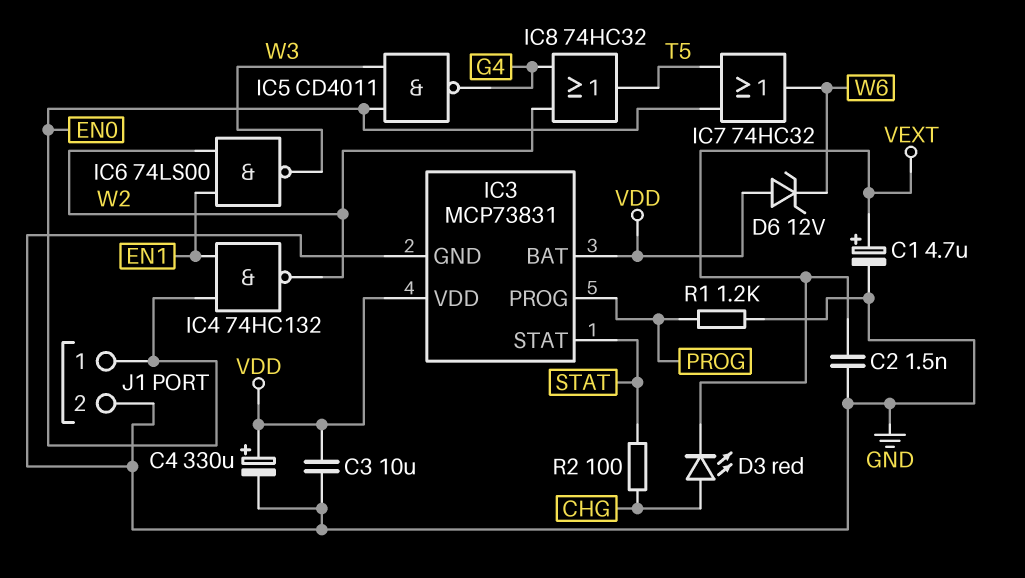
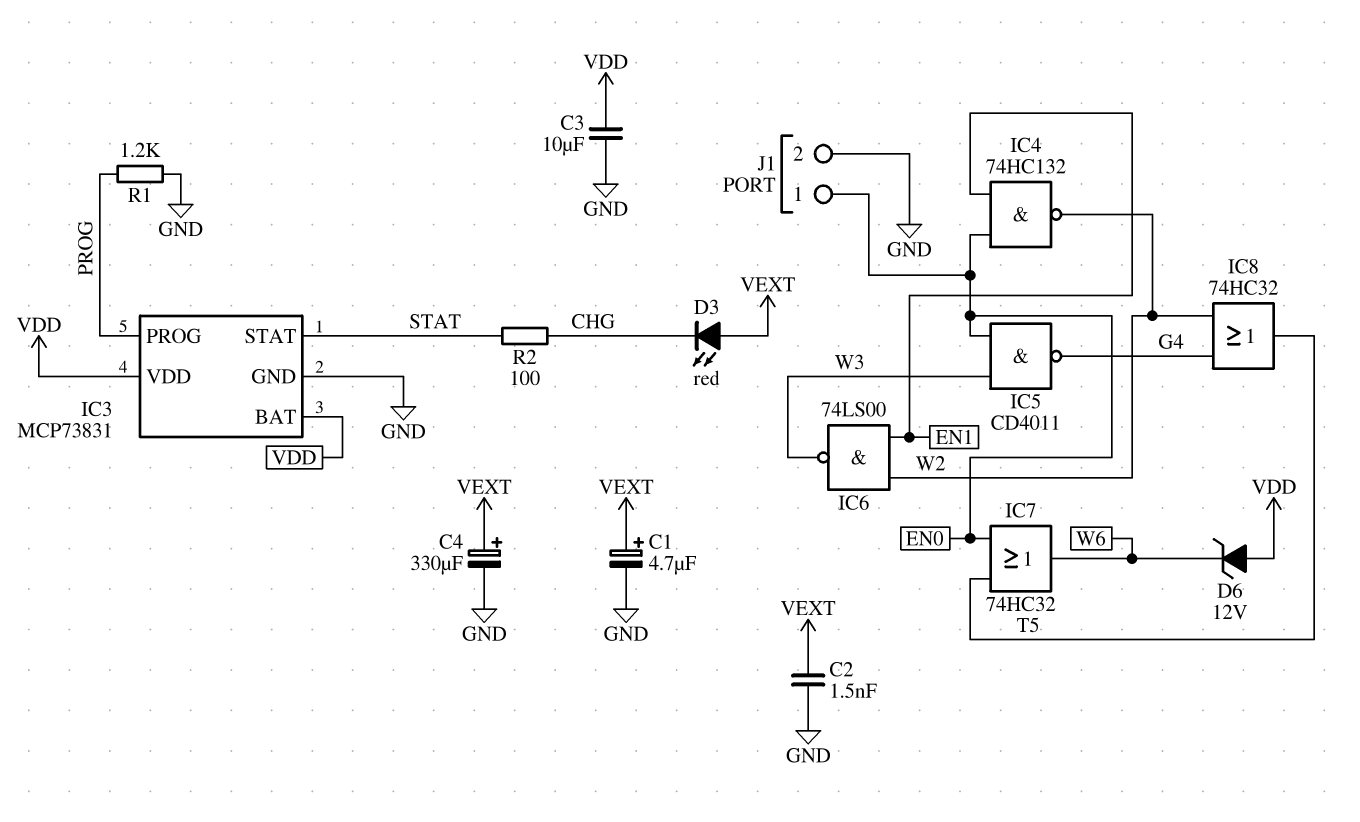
C4: 330uF (plus VDD, minus GND) -> 330uF (plus VEXT, minus GND)
D3: LED red (A CHG, K VEXT) -> LED red (A VEXT, K CHG)

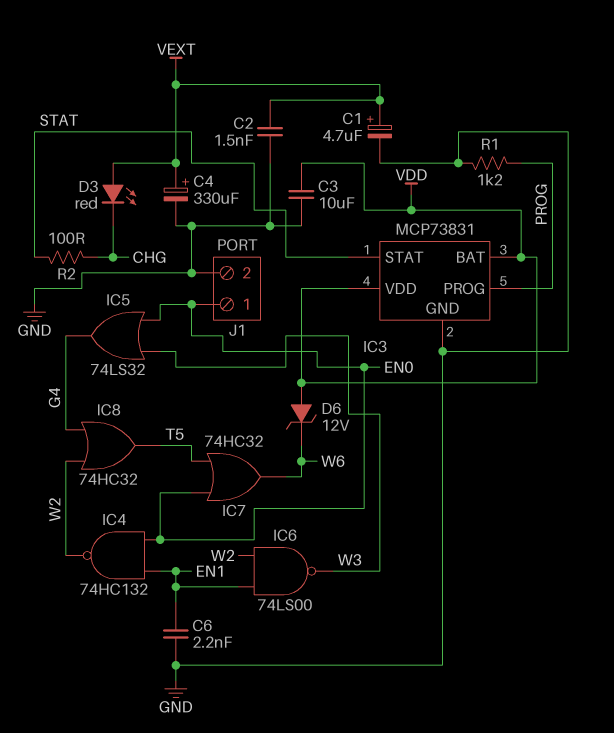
C6: none -> 2.2nF (EN1, GND)
IC5: NAND CD4011 (in EN0, in W3, out G4) -> OR 74LS32 (in EN0, in W3, out G4)

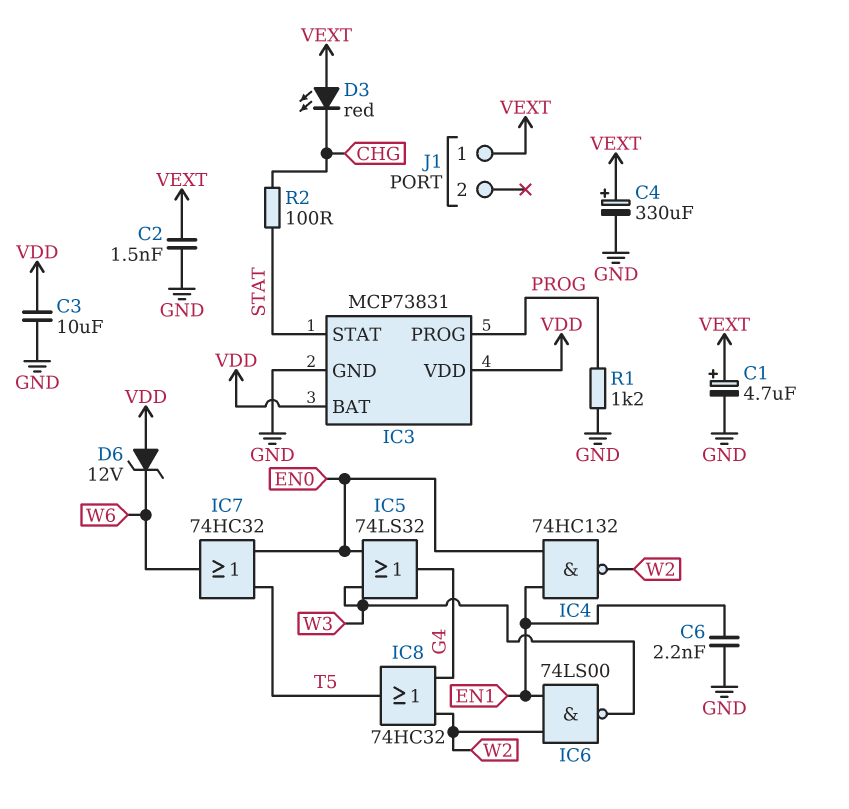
J1 pin 1: EN0 -> VEXT
J1 pin 2: GND -> none

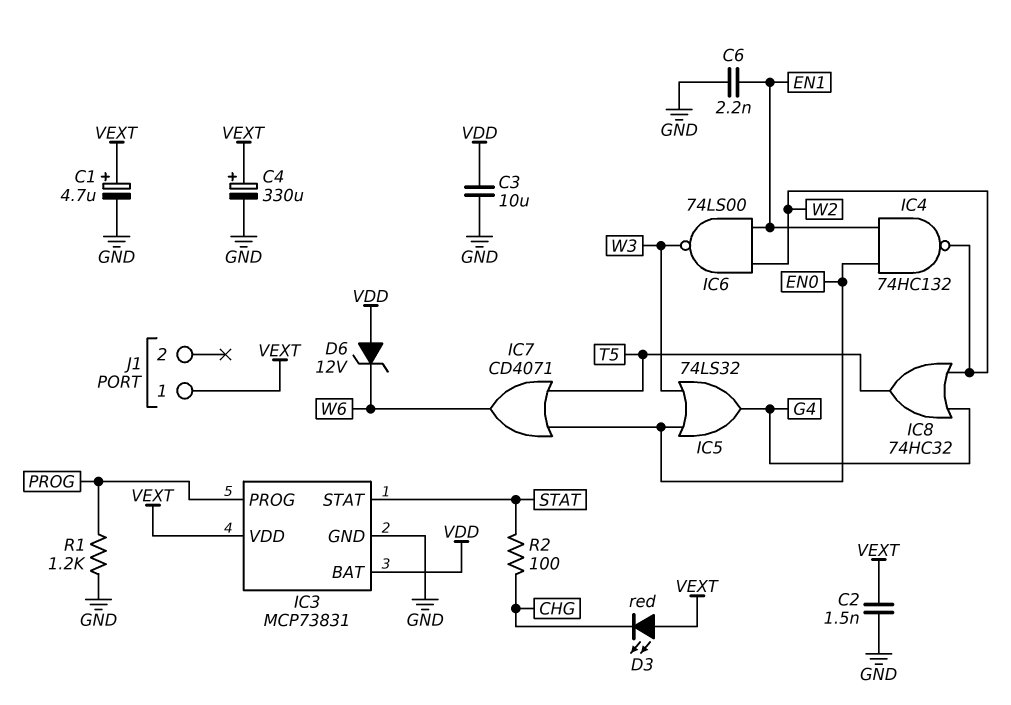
IC3 pin VDD: VDD -> VEXT
IC7: OR 74HC32 (in EN0, in T5, out W6) -> OR CD4071 (in EN0, in T5, out W6)

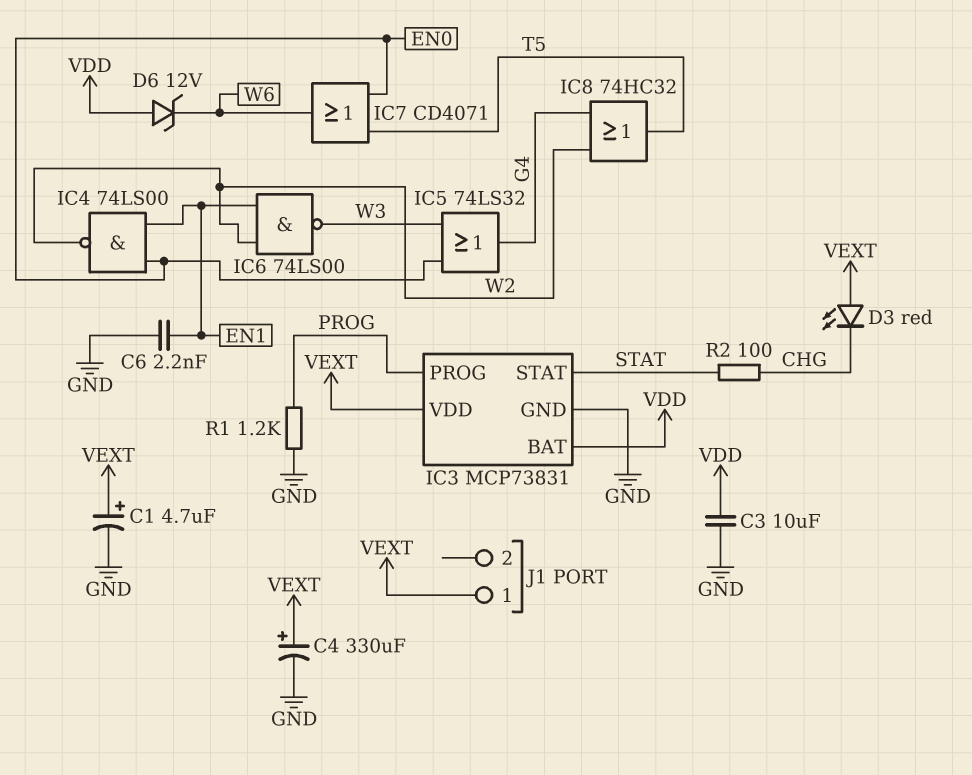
C2: 1.5nF (GND, VEXT) -> none
IC4: NAND 74HC132 (in EN0, in EN1, out W2) -> NAND 74LS00 (in EN0, in EN1, out W2)

